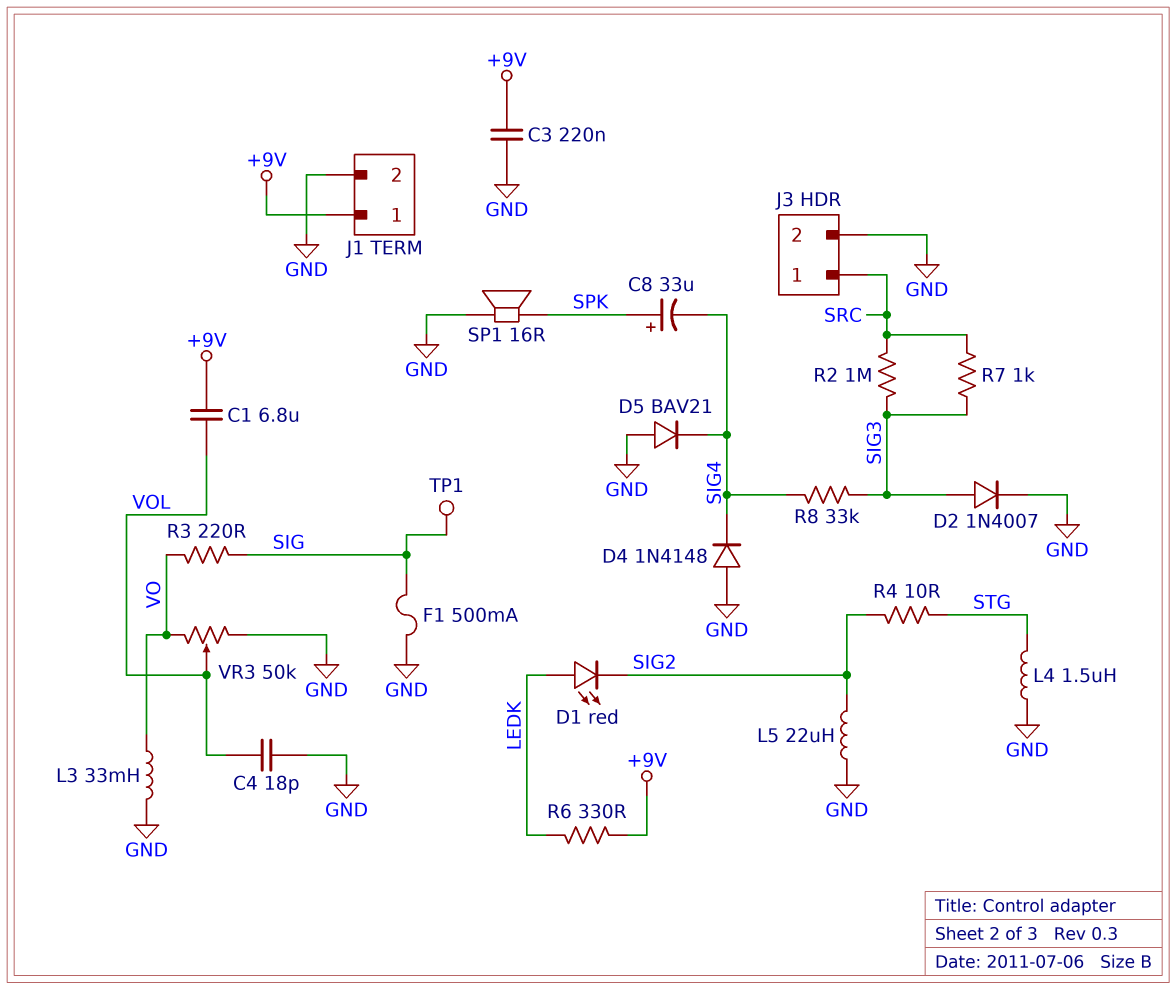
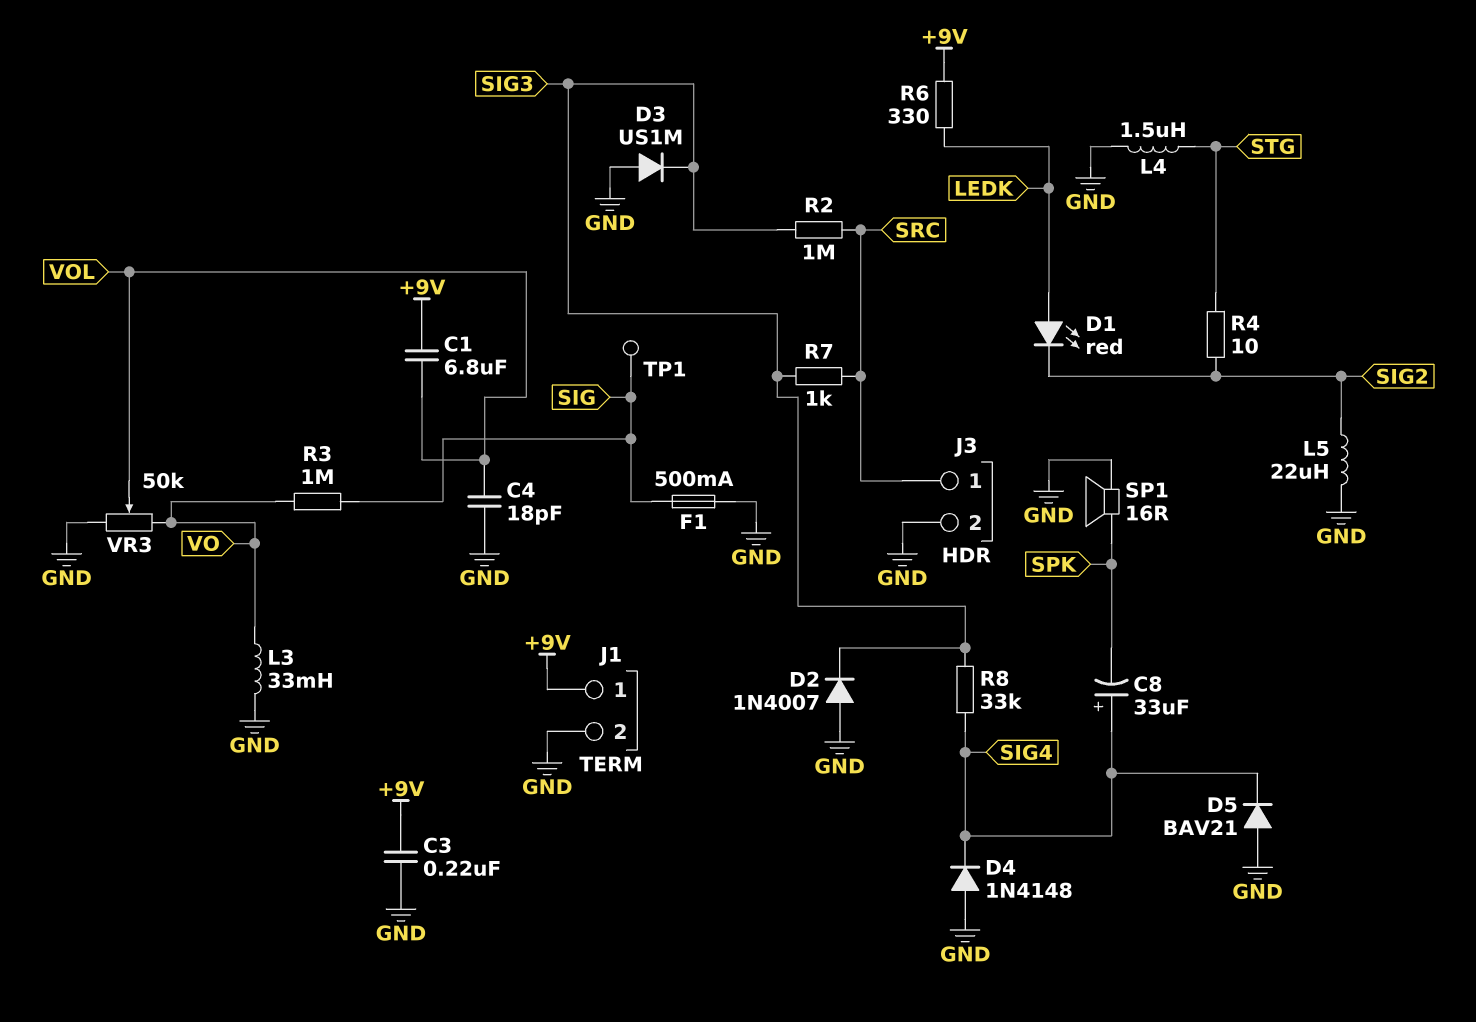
C8: 33uF (plus SPK, minus SIG4) -> 33uF (plus SIG4, minus SPK)
D2: diode 1N4007 (A SIG3, K GND) -> diode 1N4007 (A GND, K SIG3)
D3: none -> diode US1M (A GND, K SIG3)
R3: 220 (SIG, VO) -> 1M (SIG, VO)

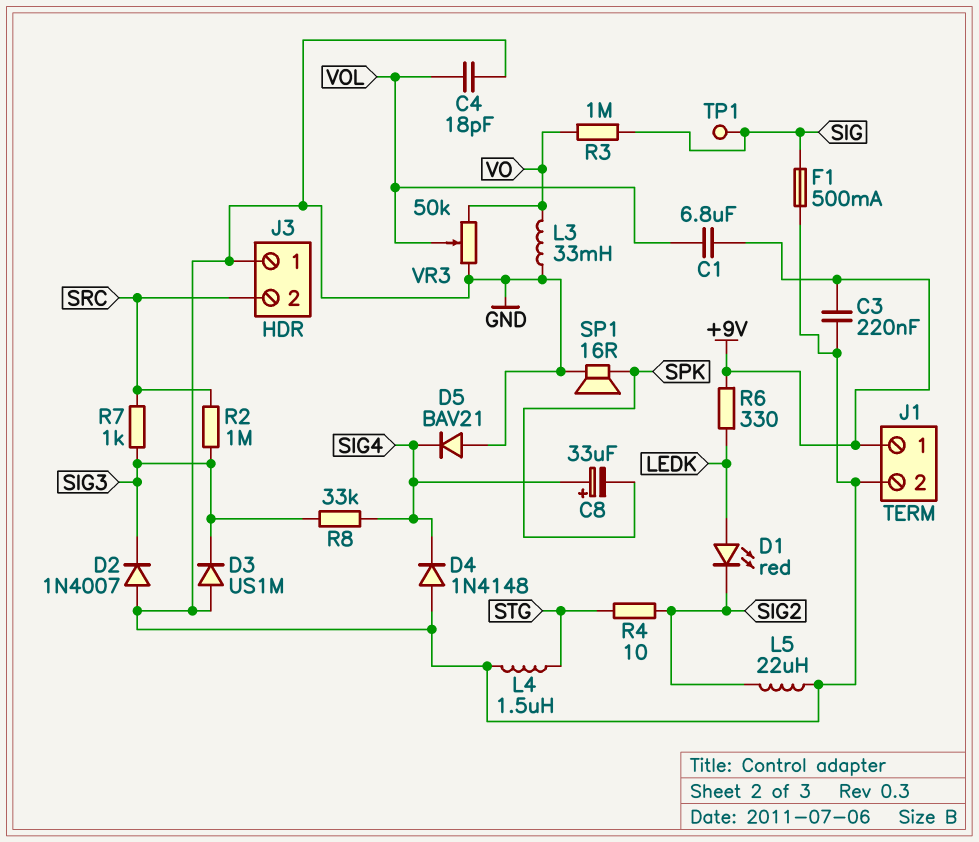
J3 pin 1: SRC -> GND
J3 pin 2: GND -> SRC

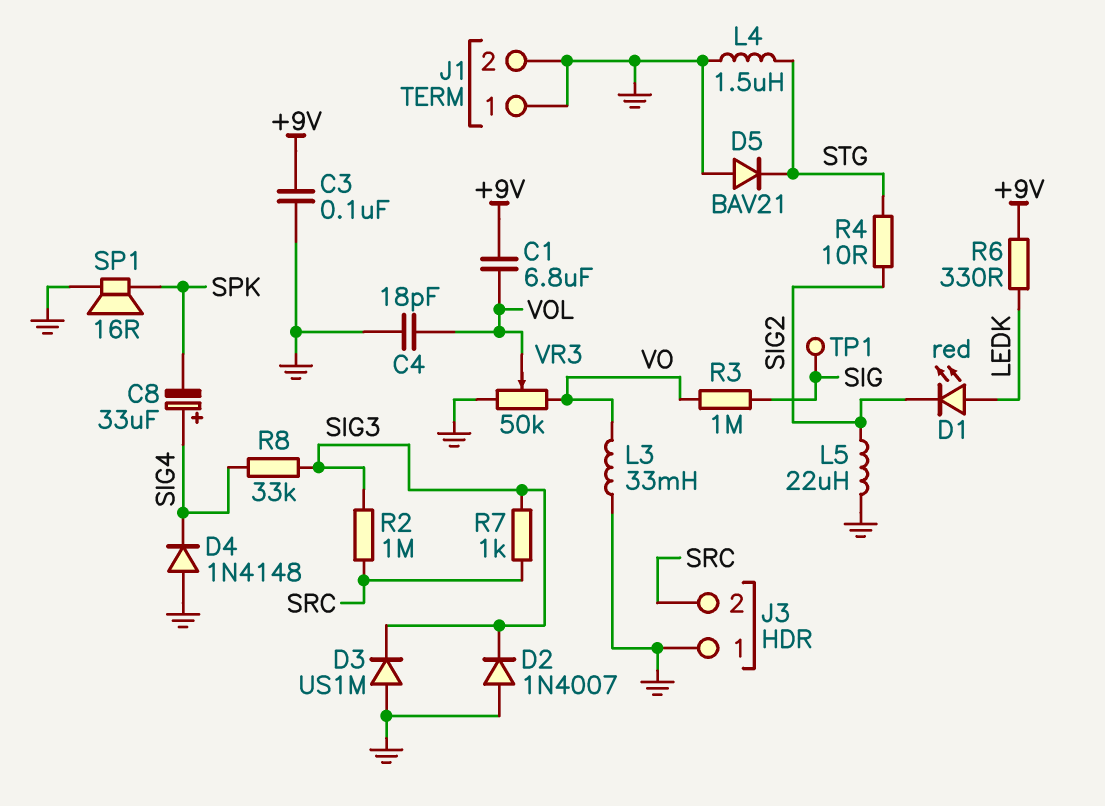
C3: 220nF (+9V, GND) -> 100nF (+9V, GND)
D5: diode BAV21 (A GND, K SIG4) -> diode BAV21 (A GND, K STG)
F1: 500mA (GND, SIG) -> none
J1 pin 1: +9V -> GND

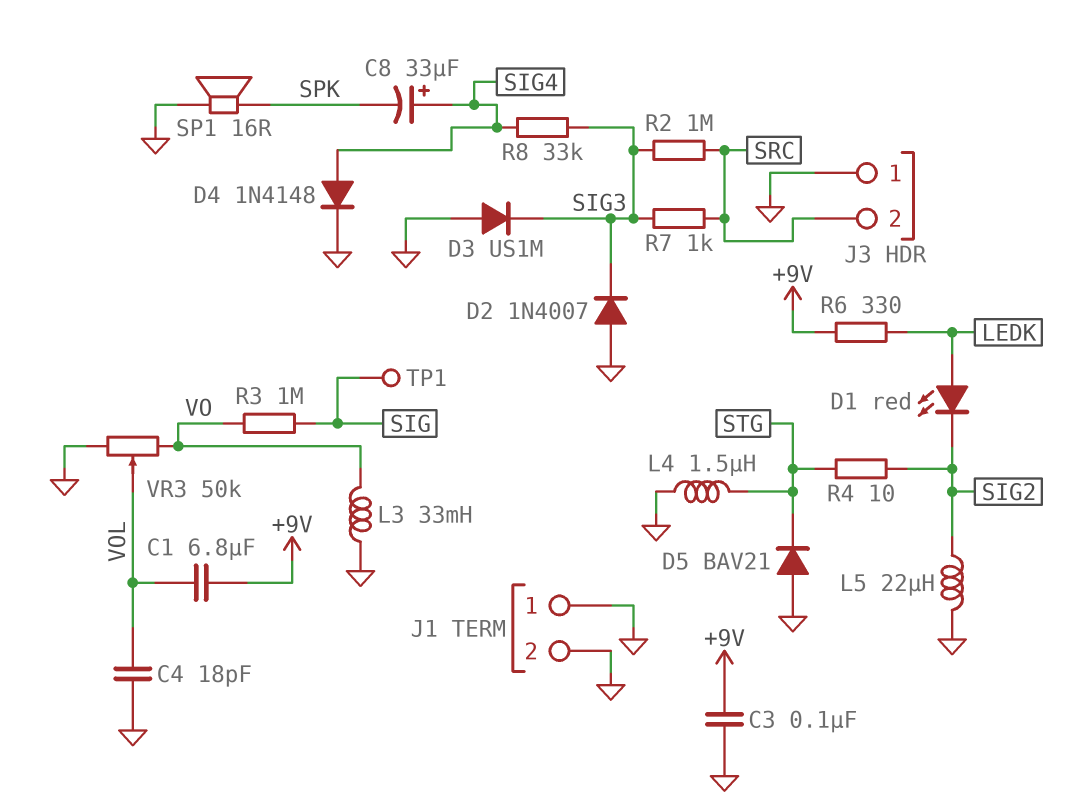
D4: diode 1N4148 (A GND, K SIG4) -> diode 1N4148 (A SIG4, K GND)

